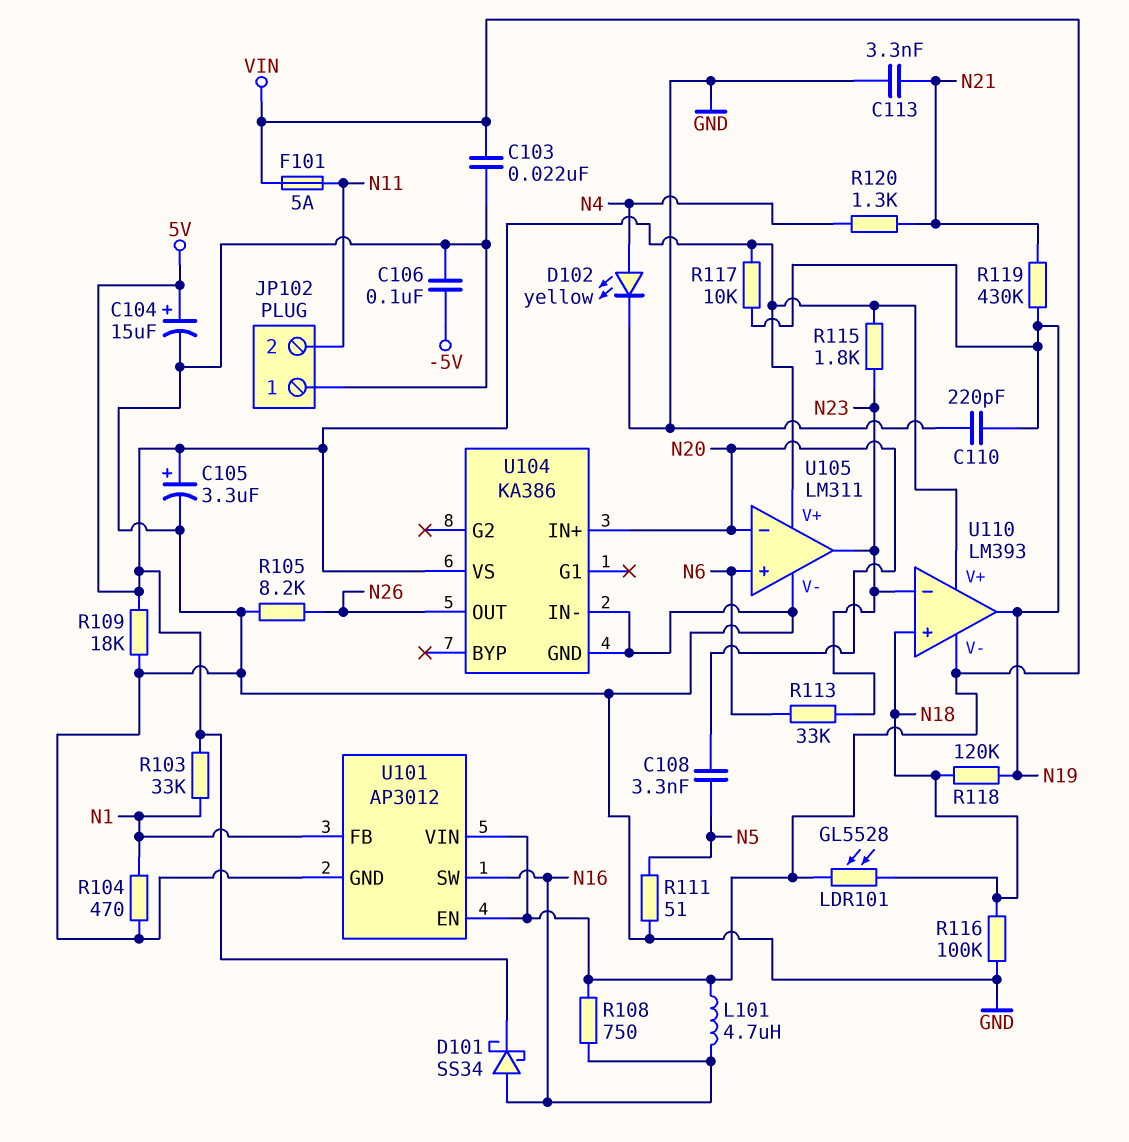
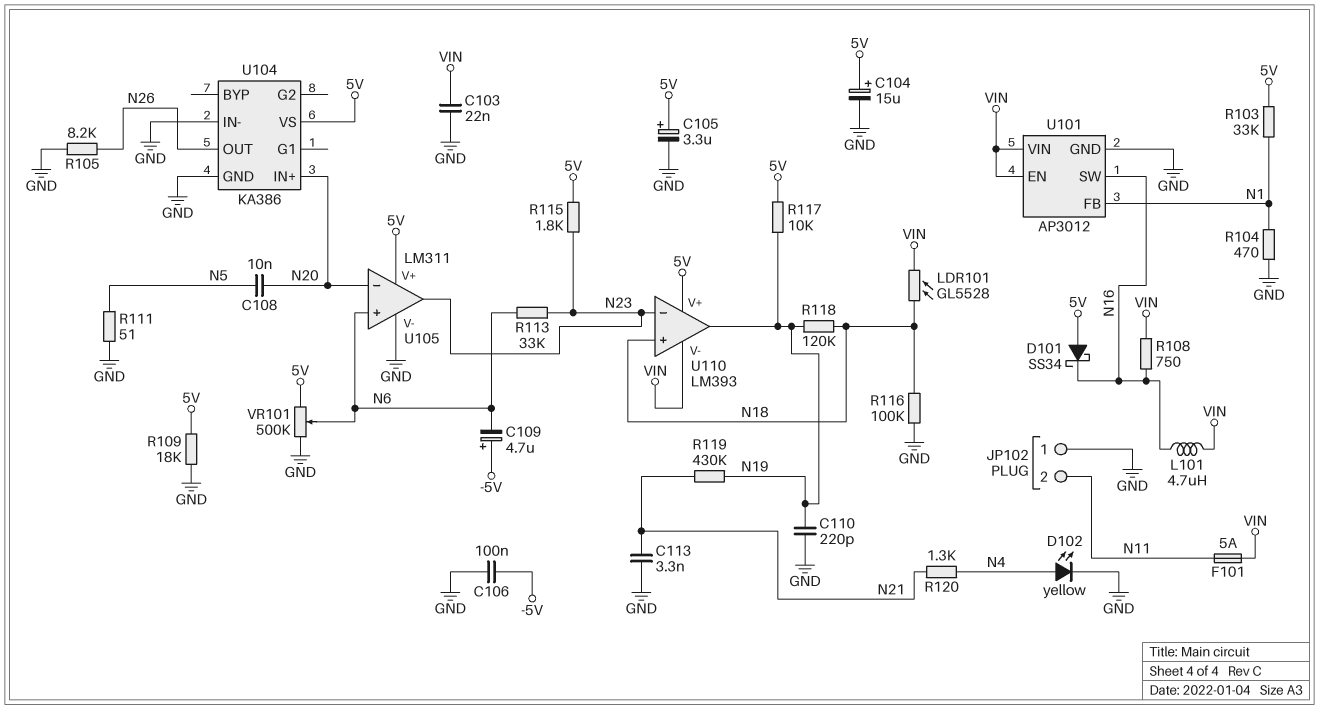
C108: 3.3nF (N5, N20) -> 10nF (N5, N20)
C109: none -> 4.7uF (plus -5V, minus N6)
D101: schottky SS34 (A N16, K 5V) -> schottky SS34 (A 5V, K N16)
VR101: none -> 500k (5V, GND, wiper N6)

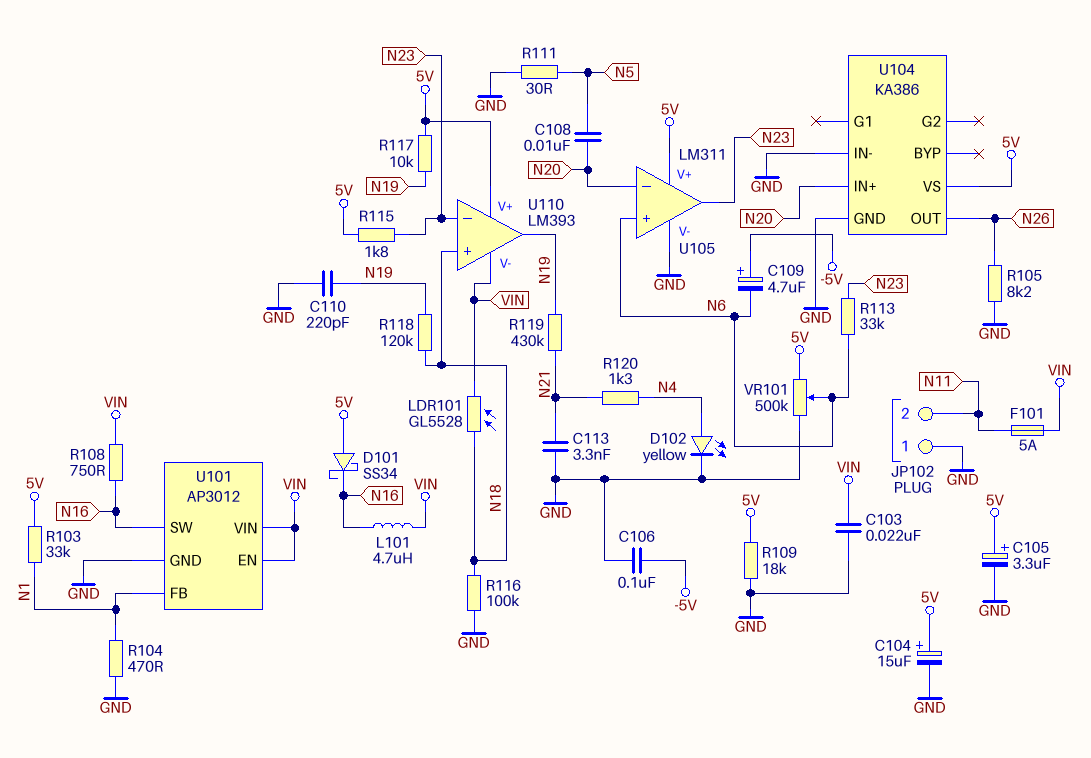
R111: 51 (GND, N5) -> 30 (GND, N5)

